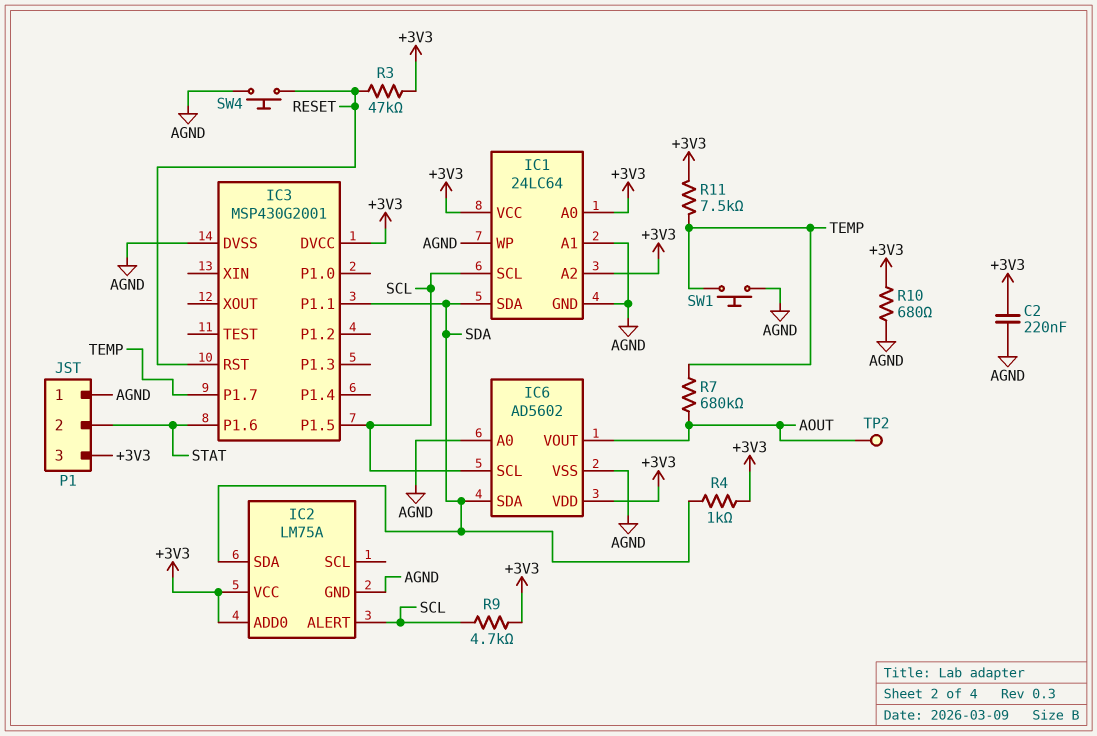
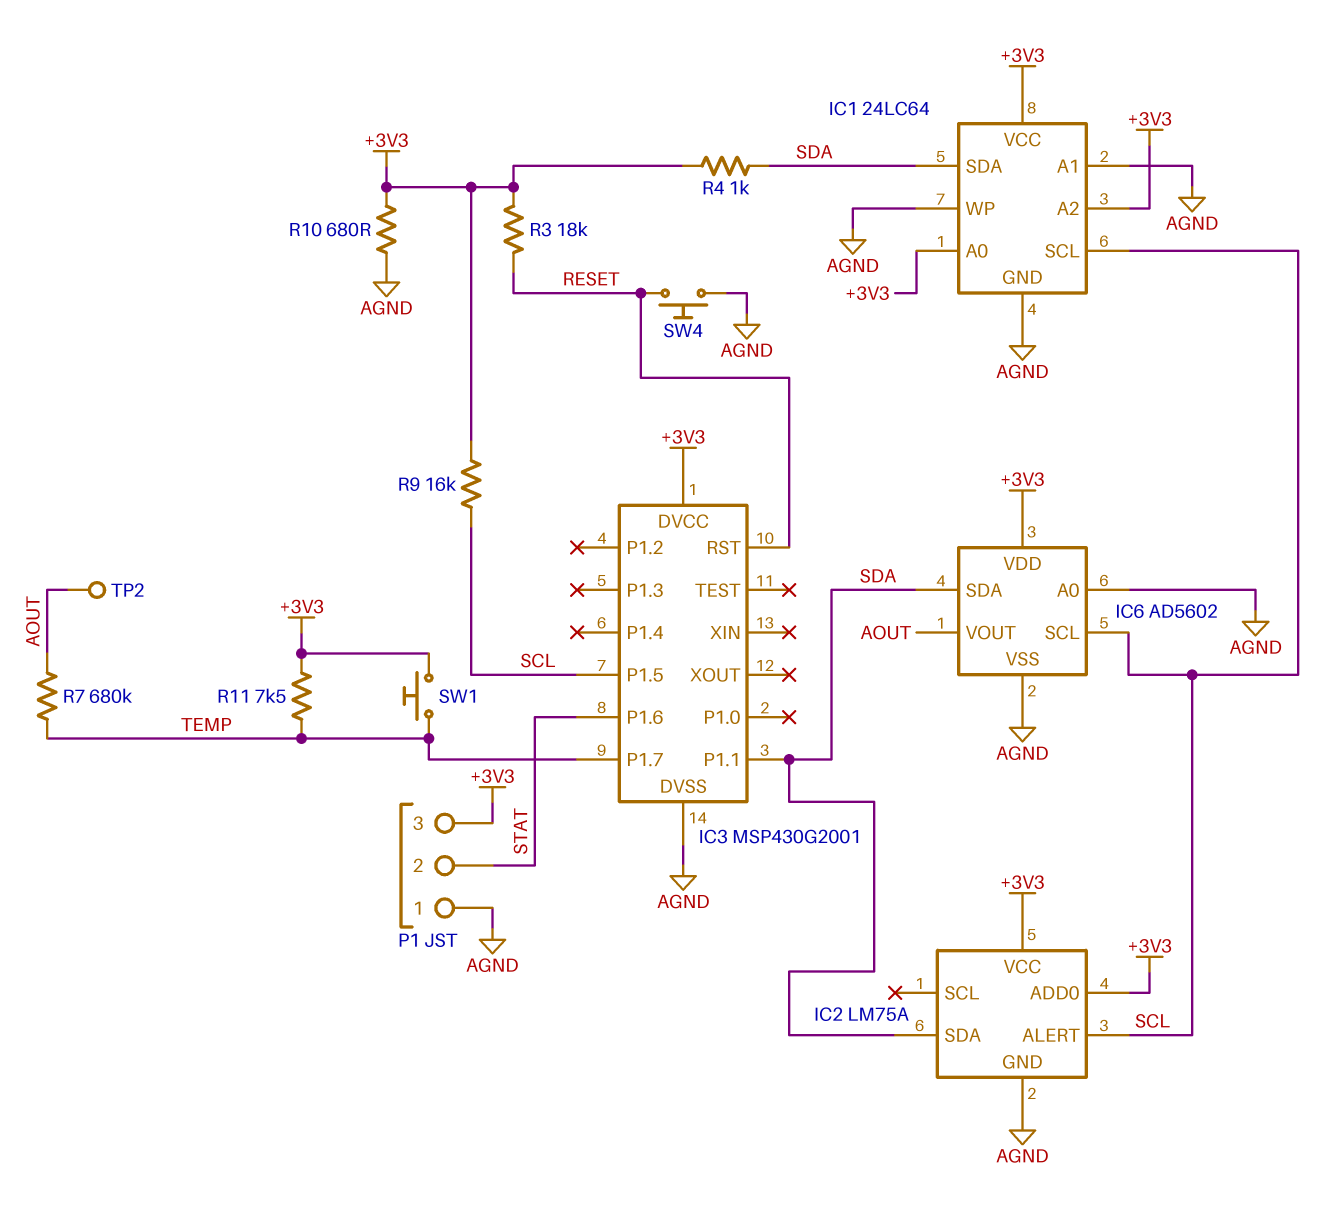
C2: 220nF (+3V3, AGND) -> none
R3: 47k (+3V3, RESET) -> 18k (+3V3, RESET)
R9: 4.7k (+3V3, SCL) -> 16k (+3V3, SCL)
SW1: button (AGND, TEMP) -> button (+3V3, TEMP)

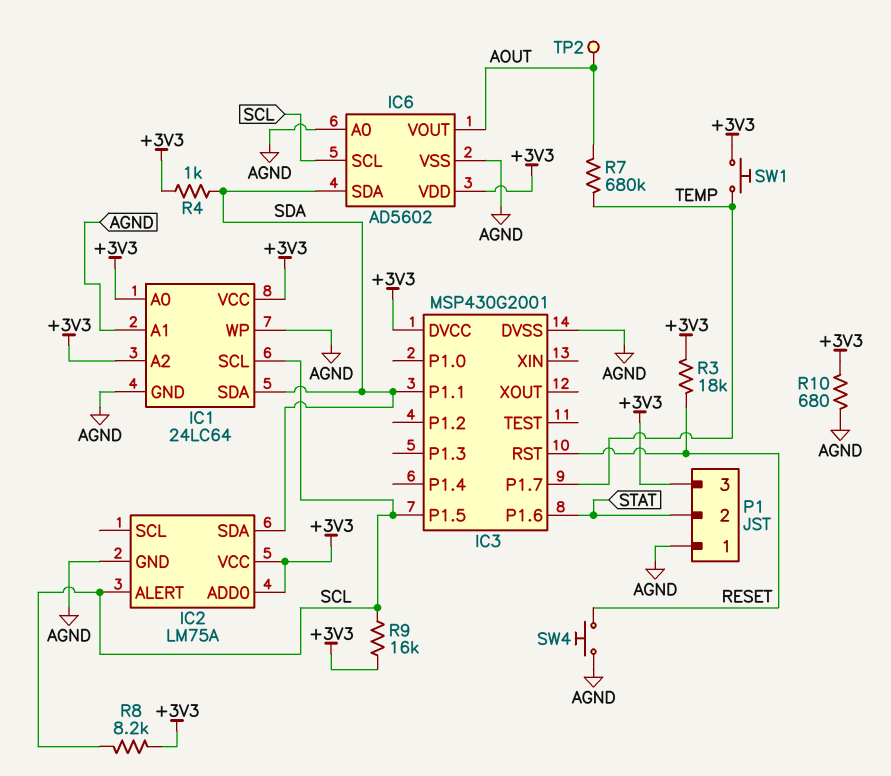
R8: none -> 8.2k (+3V3, SCL)
R11: 7.5k (+3V3, TEMP) -> none

